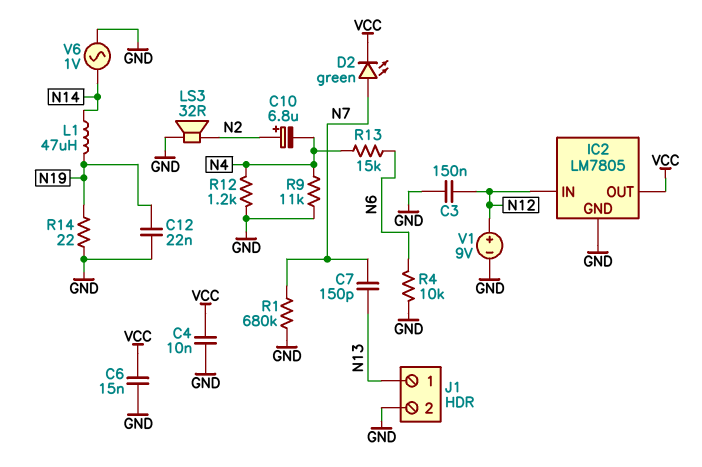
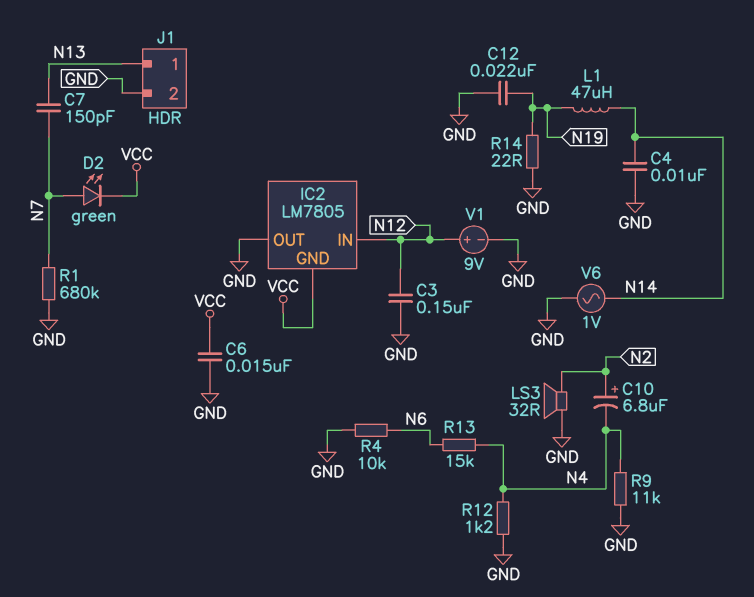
C4: 10nF (GND, VCC) -> 10nF (GND, N14)
IC2 pin GND: GND -> VCC
IC2 pin OUT: VCC -> GND

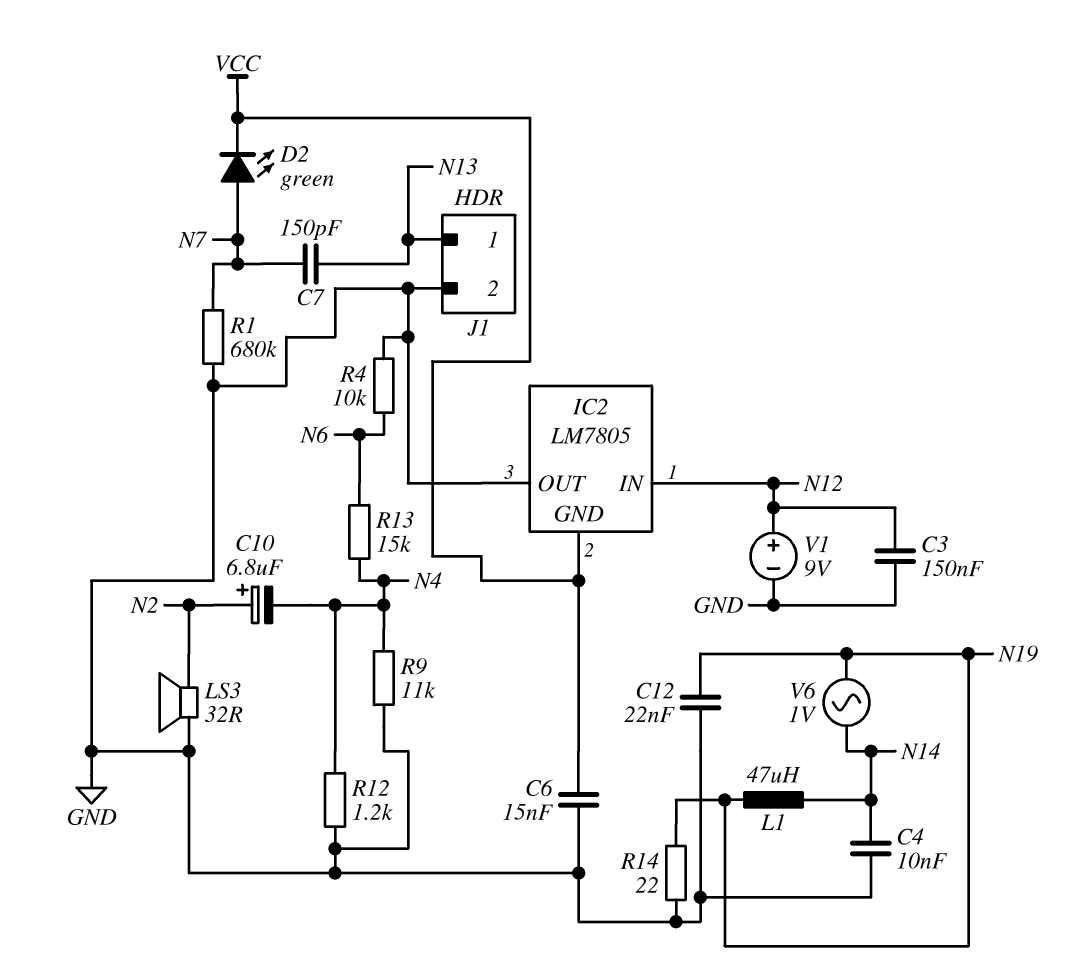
V6: AC 1V (GND, N14) -> AC 1V (N14, N19)

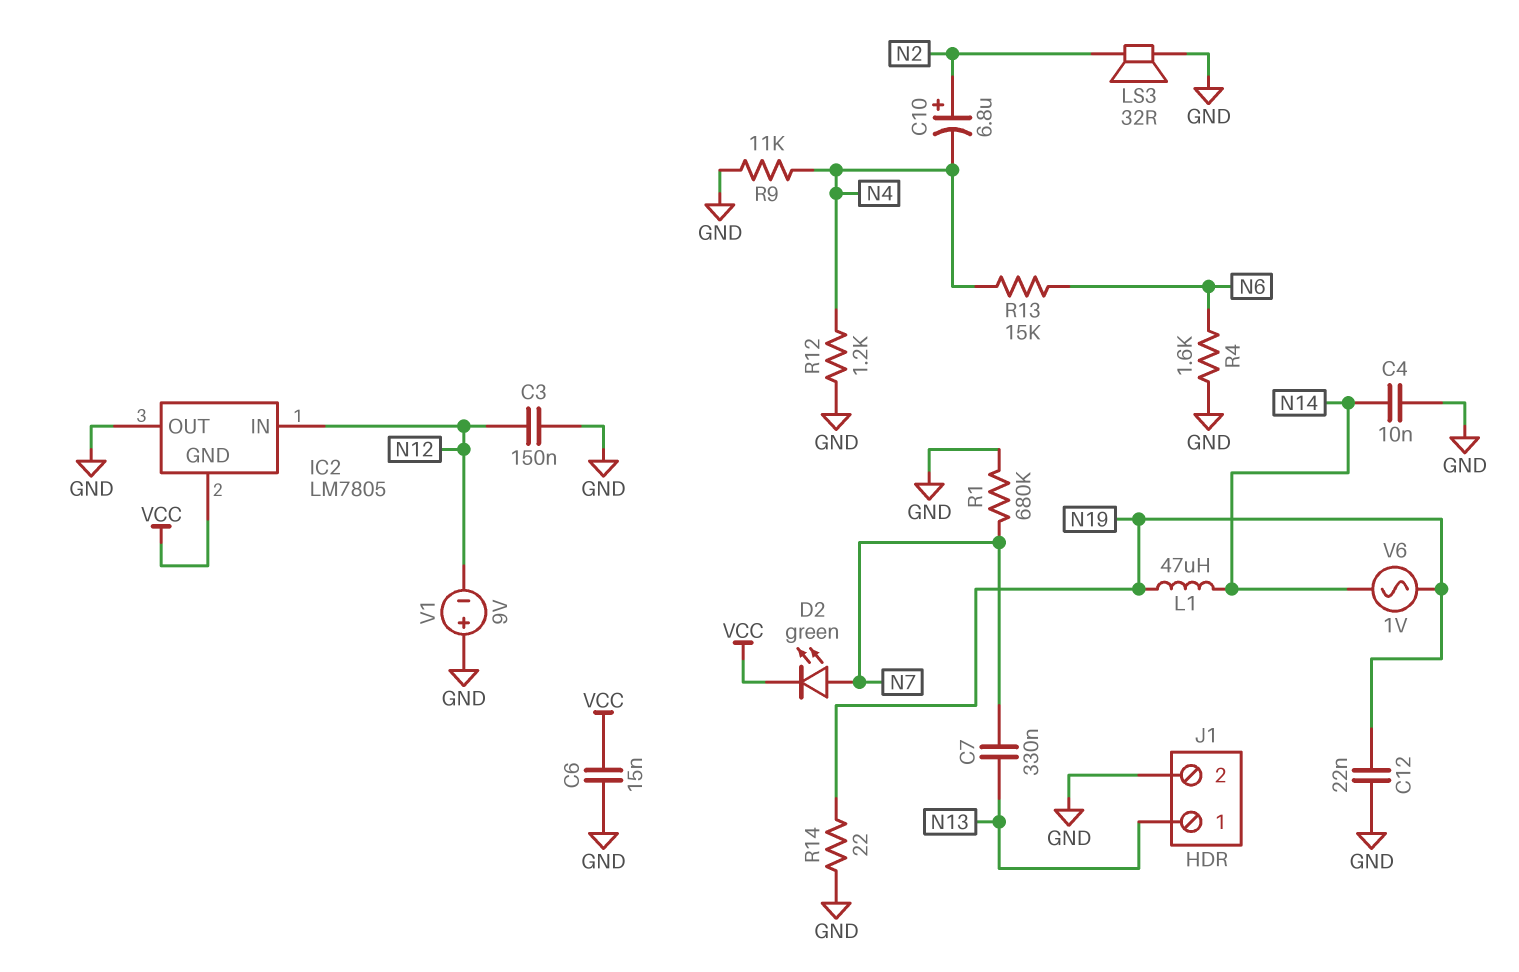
C7: 150pF (N7, N13) -> 330nF (N7, N13)
R4: 10k (GND, N6) -> 1.6k (GND, N6)
V1: 9V (plus N12, minus GND) -> 9V (plus GND, minus N12)

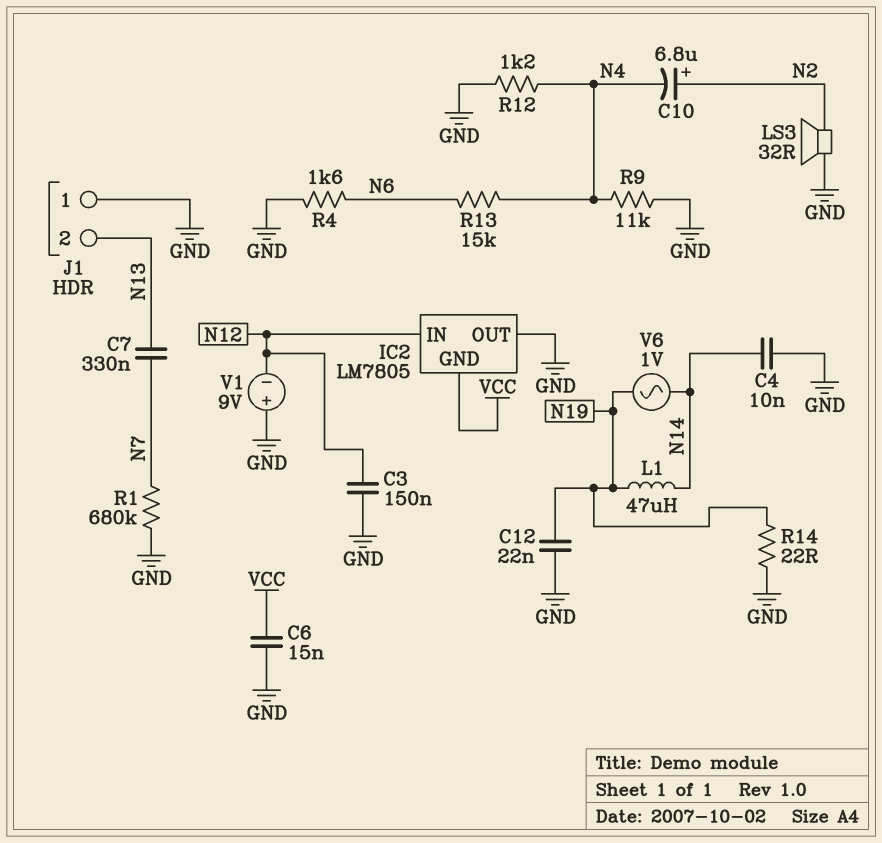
D2: LED green (A N7, K VCC) -> none
J1 pin 1: N13 -> GND
J1 pin 2: GND -> N13

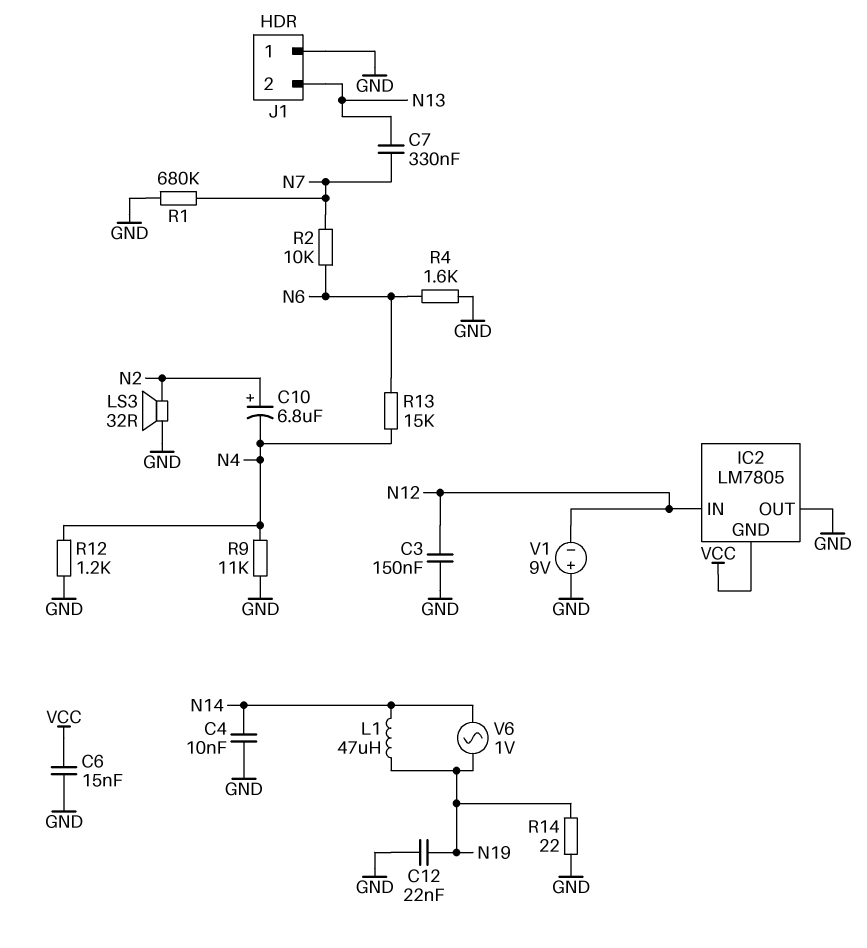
R2: none -> 10k (N6, N7)

